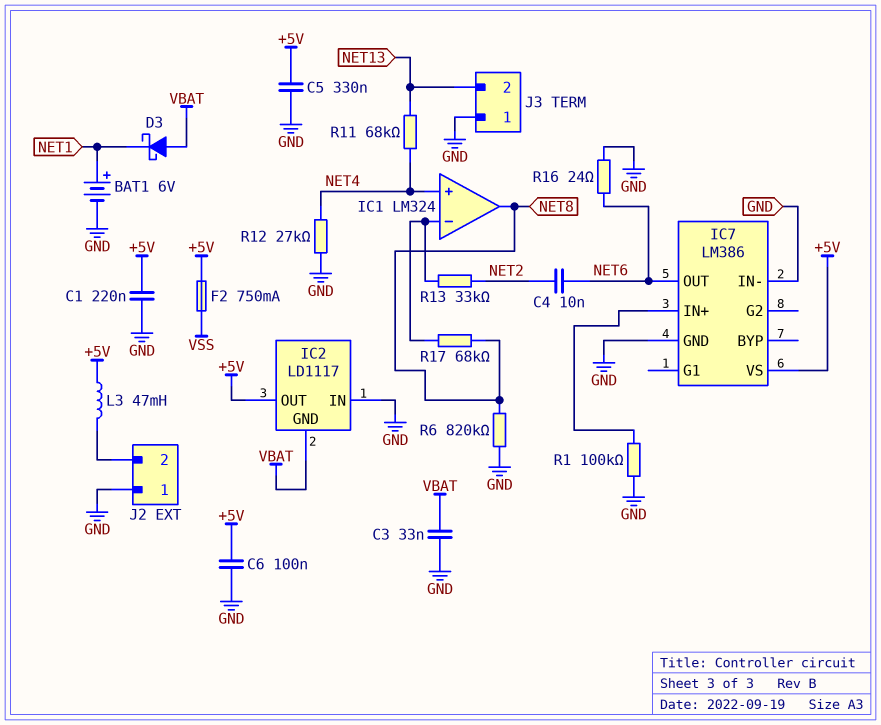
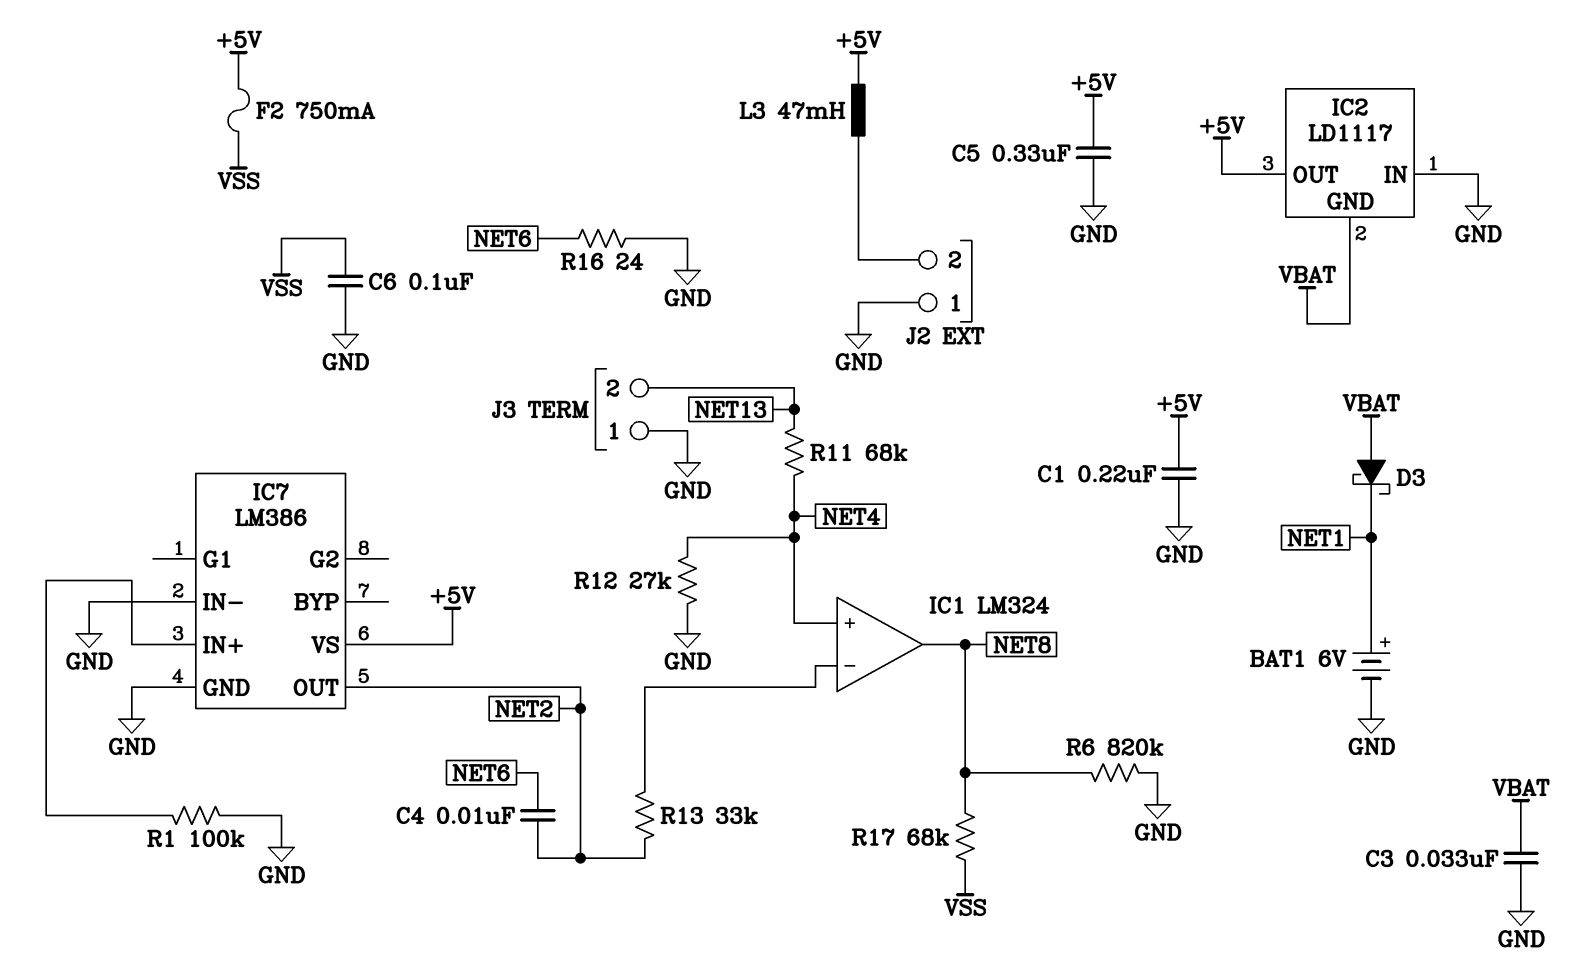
C6: 100nF (+5V, GND) -> 100nF (GND, VSS)
IC7 pin OUT: NET6 -> NET2
R17: 68k (IC1/in-, NET8) -> 68k (NET8, VSS)

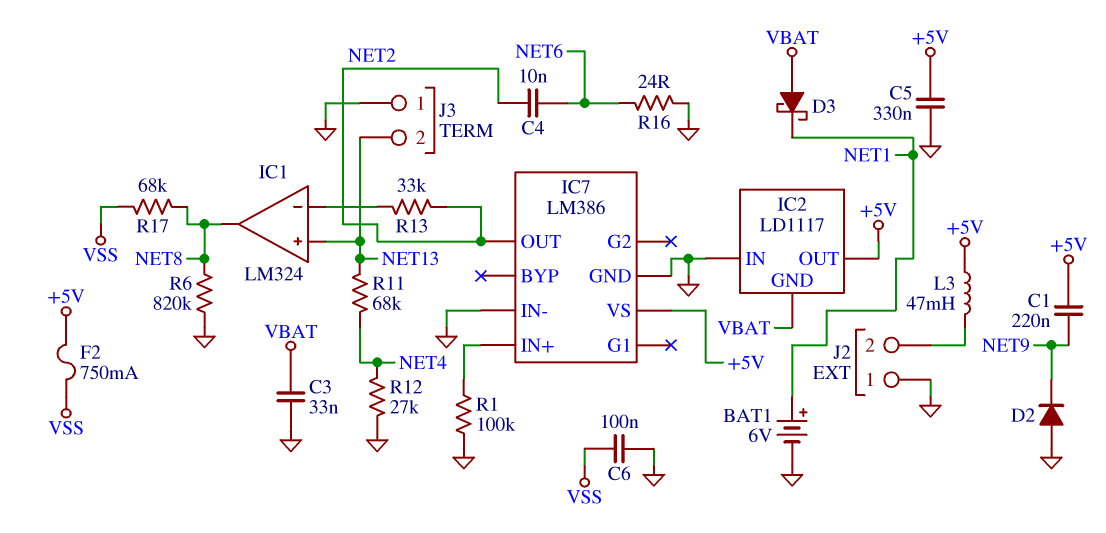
C1: 220nF (+5V, GND) -> 220nF (+5V, NET9)
D2: none -> diode (A GND, K NET9)
IC1 pin in+: NET4 -> NET13

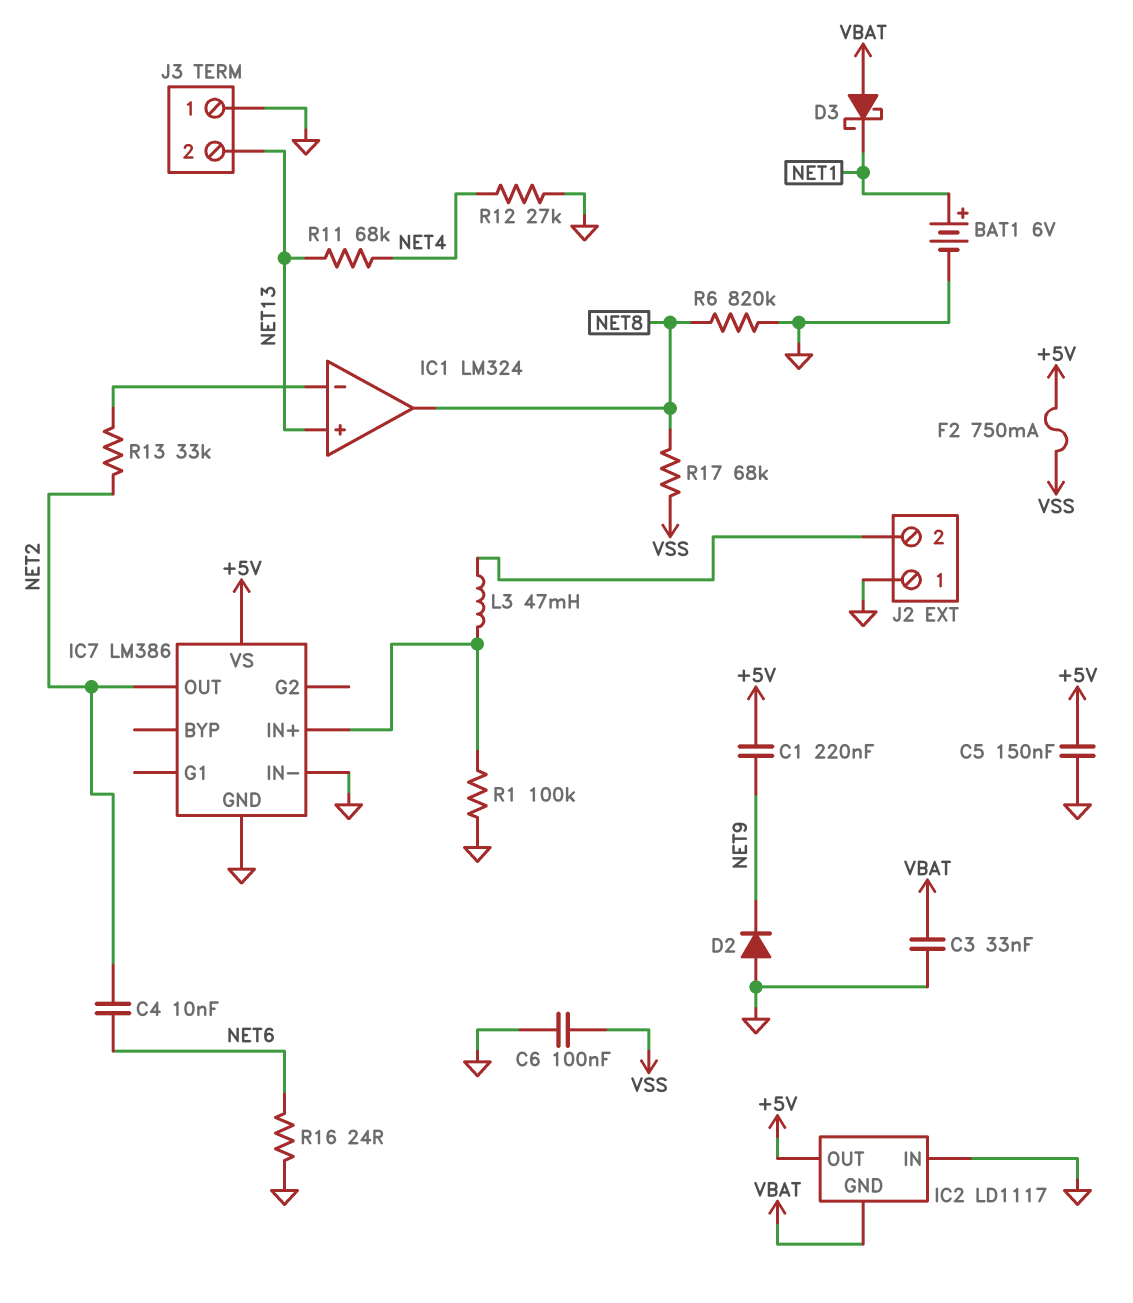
C5: 330nF (+5V, GND) -> 150nF (+5V, GND)
L3: 47mH (+5V, J2/2) -> 47mH (IC7/IN+, J2/2)

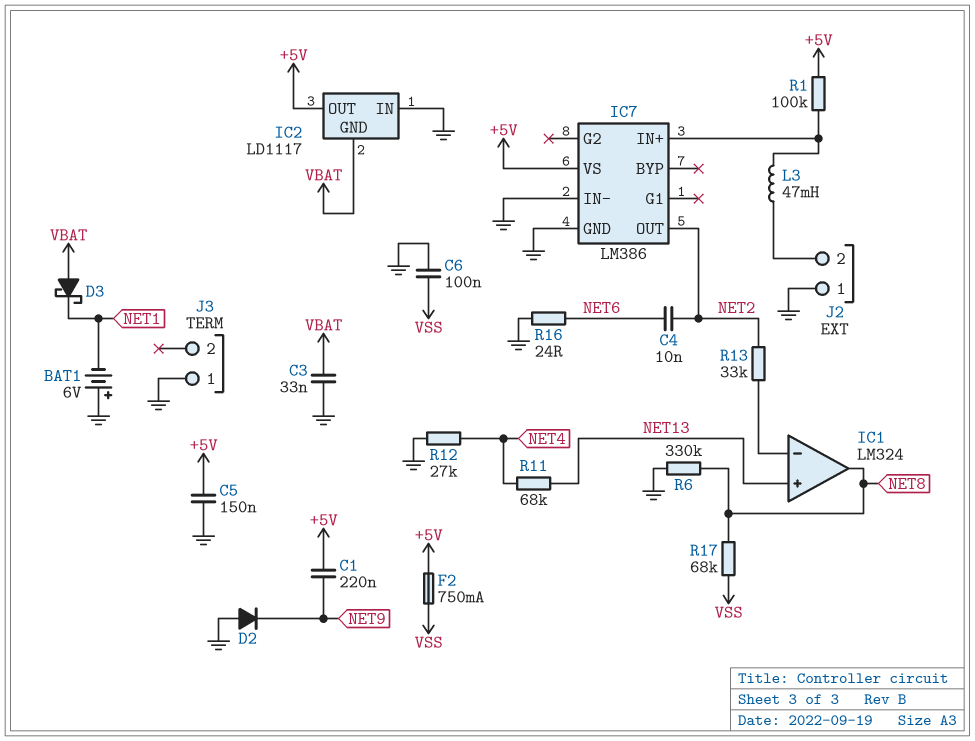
BAT1: 6V (plus NET1, minus GND) -> 6V (plus GND, minus NET1)
J3 pin 2: NET13 -> none
R1: 100k (GND, IC7/IN+) -> 100k (+5V, IC7/IN+)
R6: 820k (GND, NET8) -> 330k (GND, NET8)

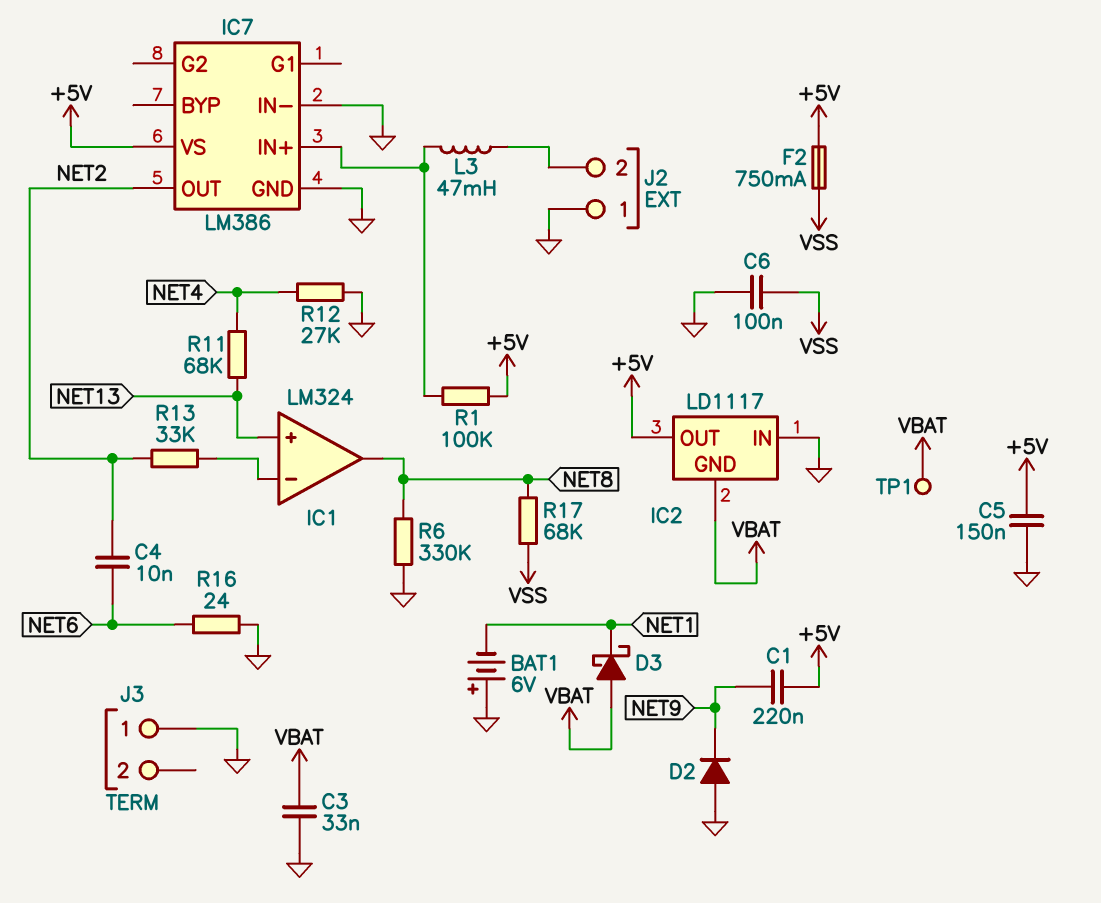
TP1: none -> test point (VBAT)

